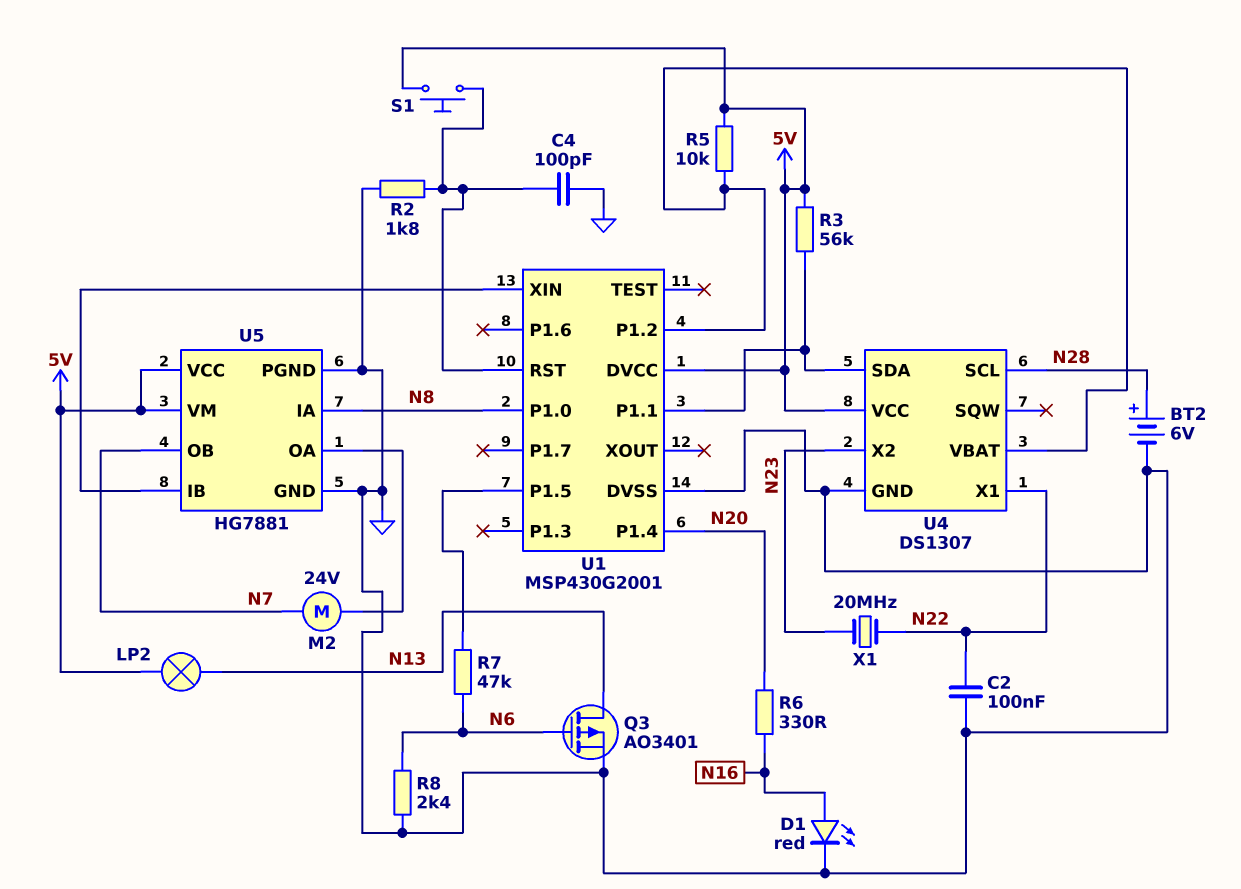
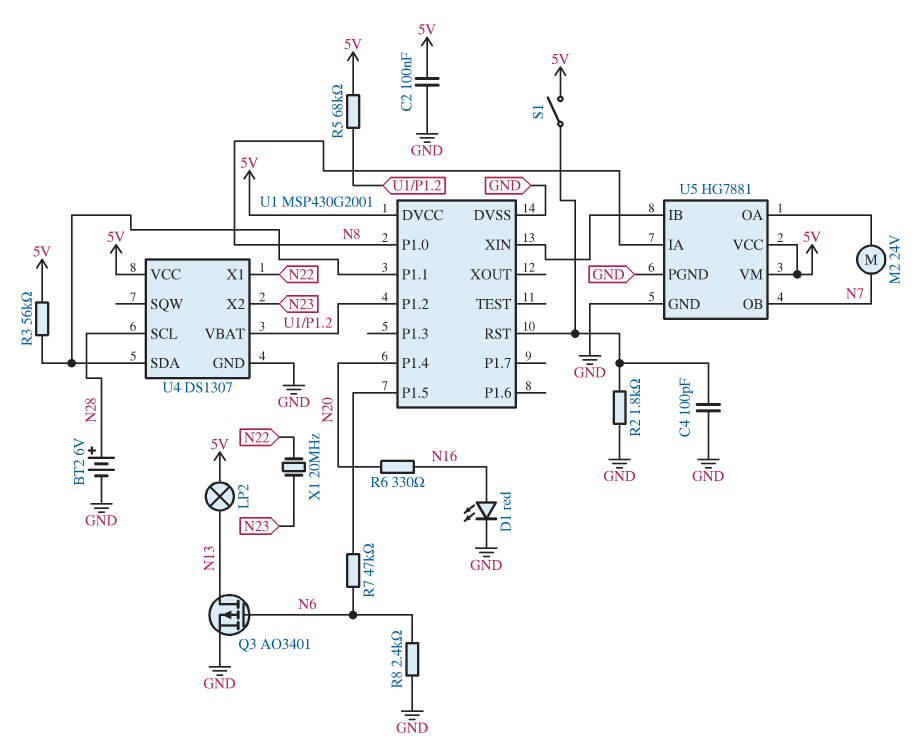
C2: 100nF (GND, N22) -> 100nF (5V, GND)
R5: 10k (5V, U1/P1.2) -> 68k (5V, U1/P1.2)
S1: button (5V, U1/RST) -> switch (5V, U1/RST)

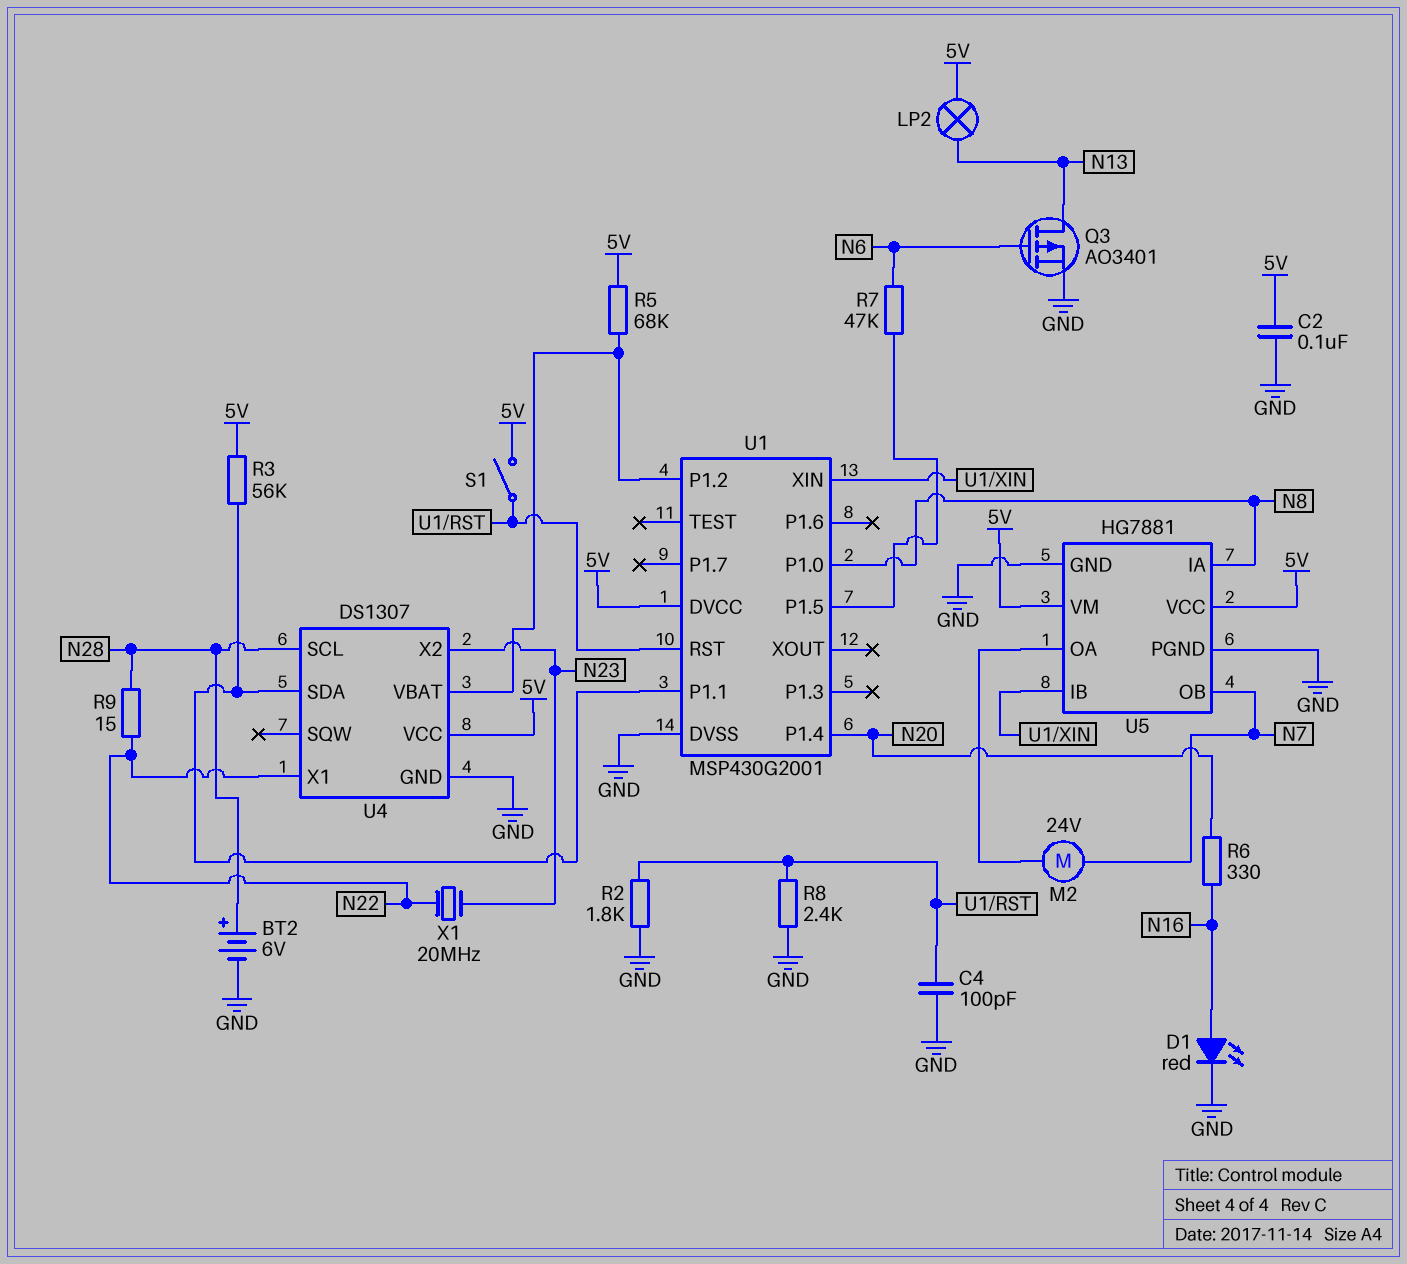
R8: 2.4k (GND, N6) -> 2.4k (GND, U1/RST)
R9: none -> 15 (N22, N28)

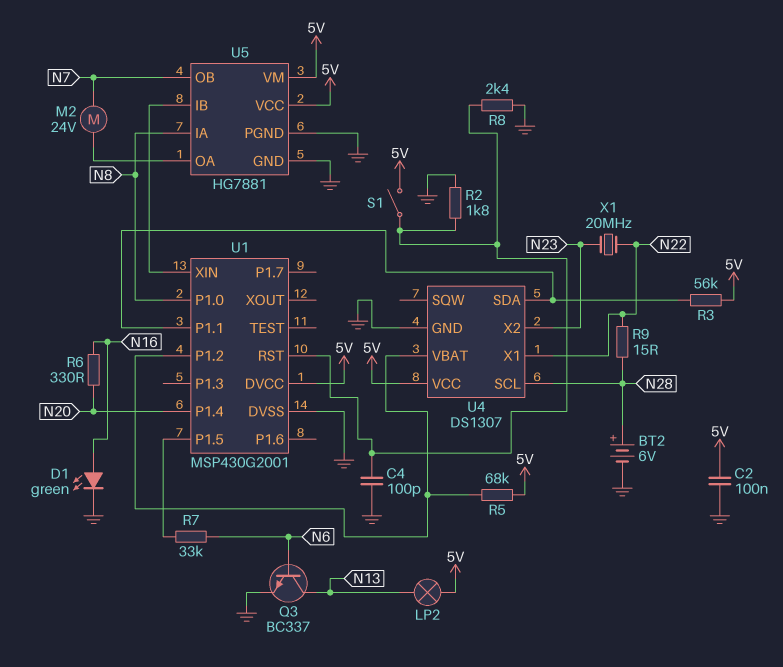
D1: LED red (A N16, K GND) -> LED green (A N16, K GND)
Q3: PMOS AO3401 (G N6, D N13, S GND) -> NPN BC337 (B N6, C N13, E GND)
R7: 47k (N6, U1/P1.5) -> 33k (N6, U1/P1.5)

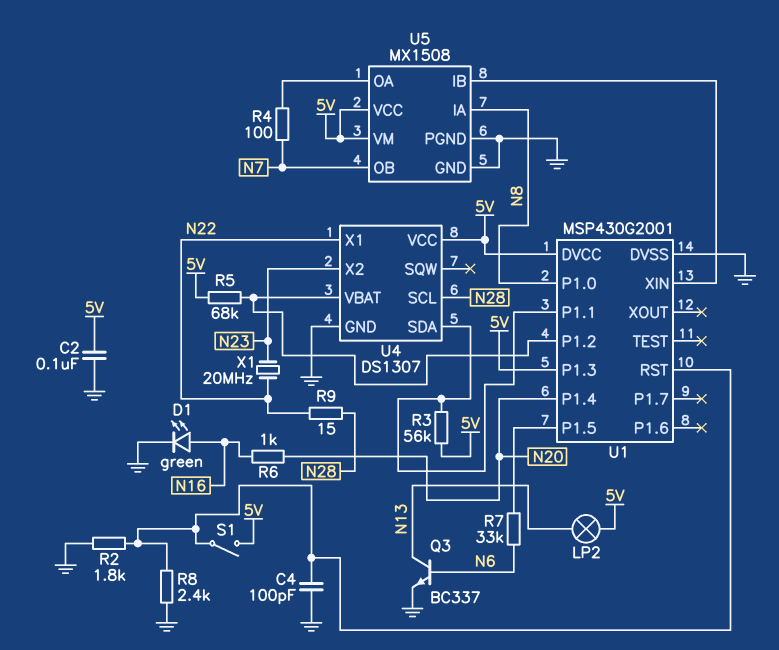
BT2: 6V (plus N28, minus GND) -> none
M2: motor 24V (N7, U5/OA) -> none
R4: none -> 100 (N7, U5/OA)
R6: 330 (N16, N20) -> 1k (N16, N20)
U1 pin P1.3: none -> 5V
U5: HG7881 -> MX1508

